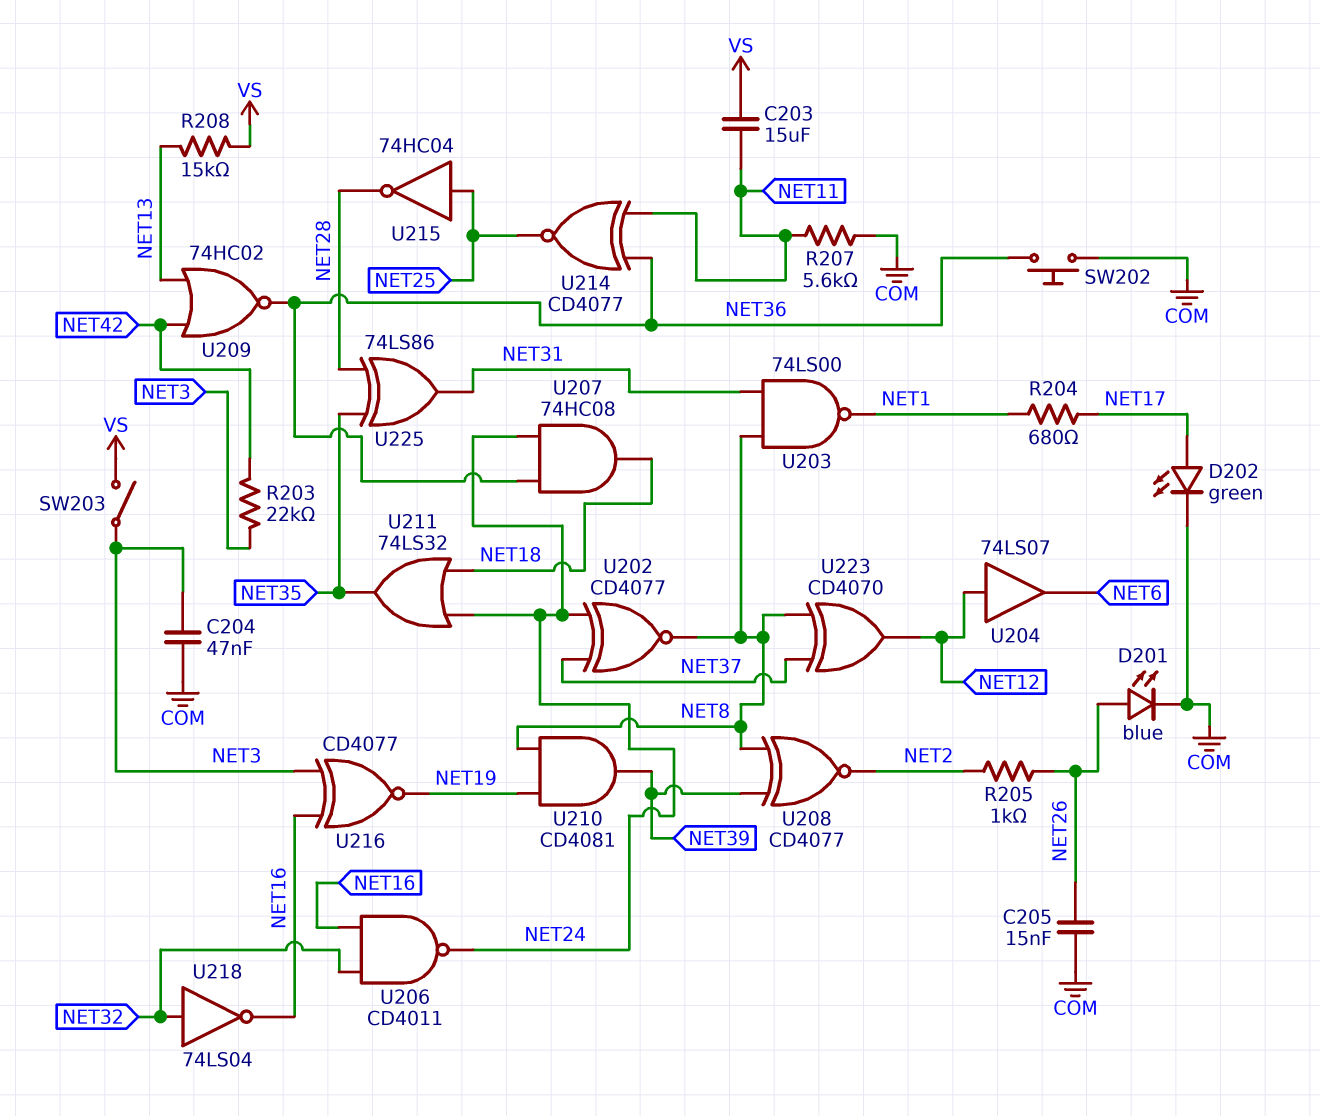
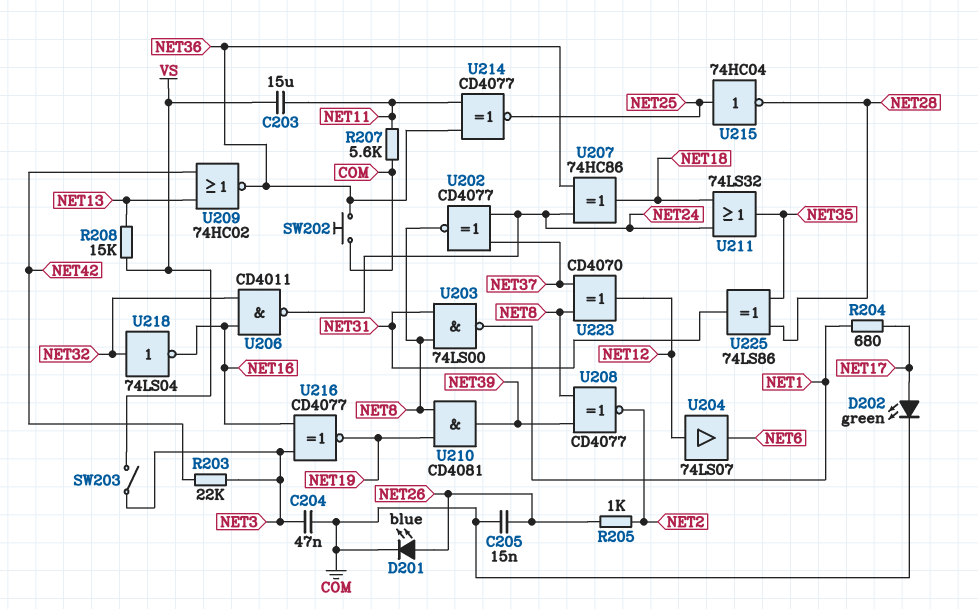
U207: AND 74HC08 (in NET24, in NET36, out NET18) -> XOR 74HC86 (in NET24, in NET36, out NET18)

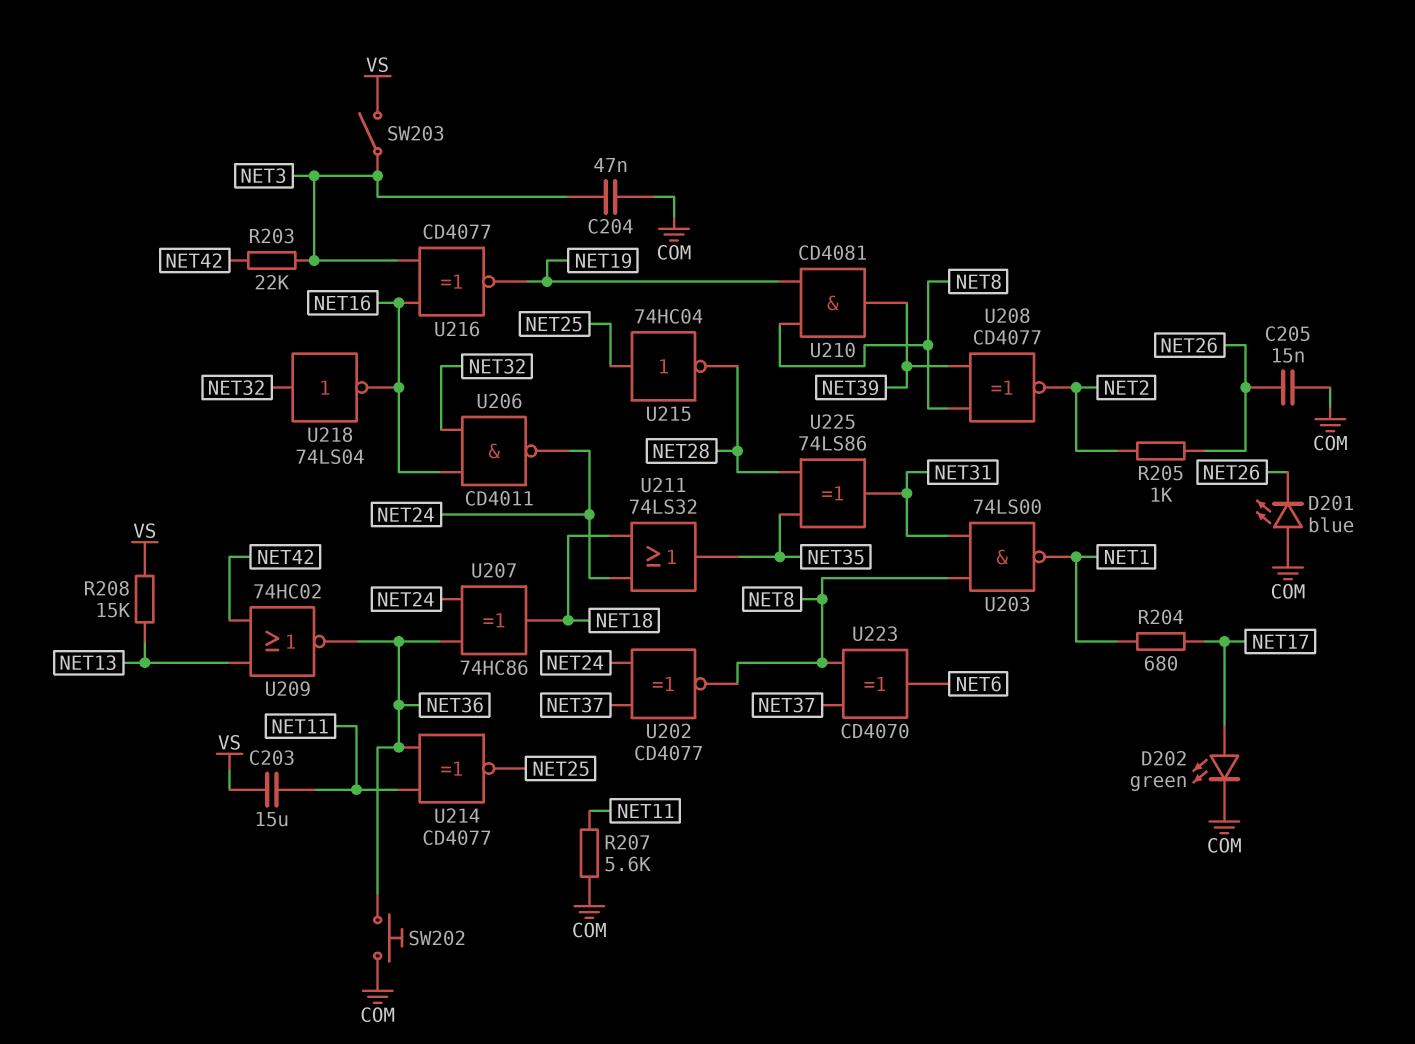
D201: LED blue (A NET26, K COM) -> LED blue (A COM, K NET26)
U204: buffer 74LS07 (in NET12, out NET6) -> none
U223: XOR CD4070 (in NET8, in NET37, out NET12) -> XOR CD4070 (in NET8, in NET37, out NET6)

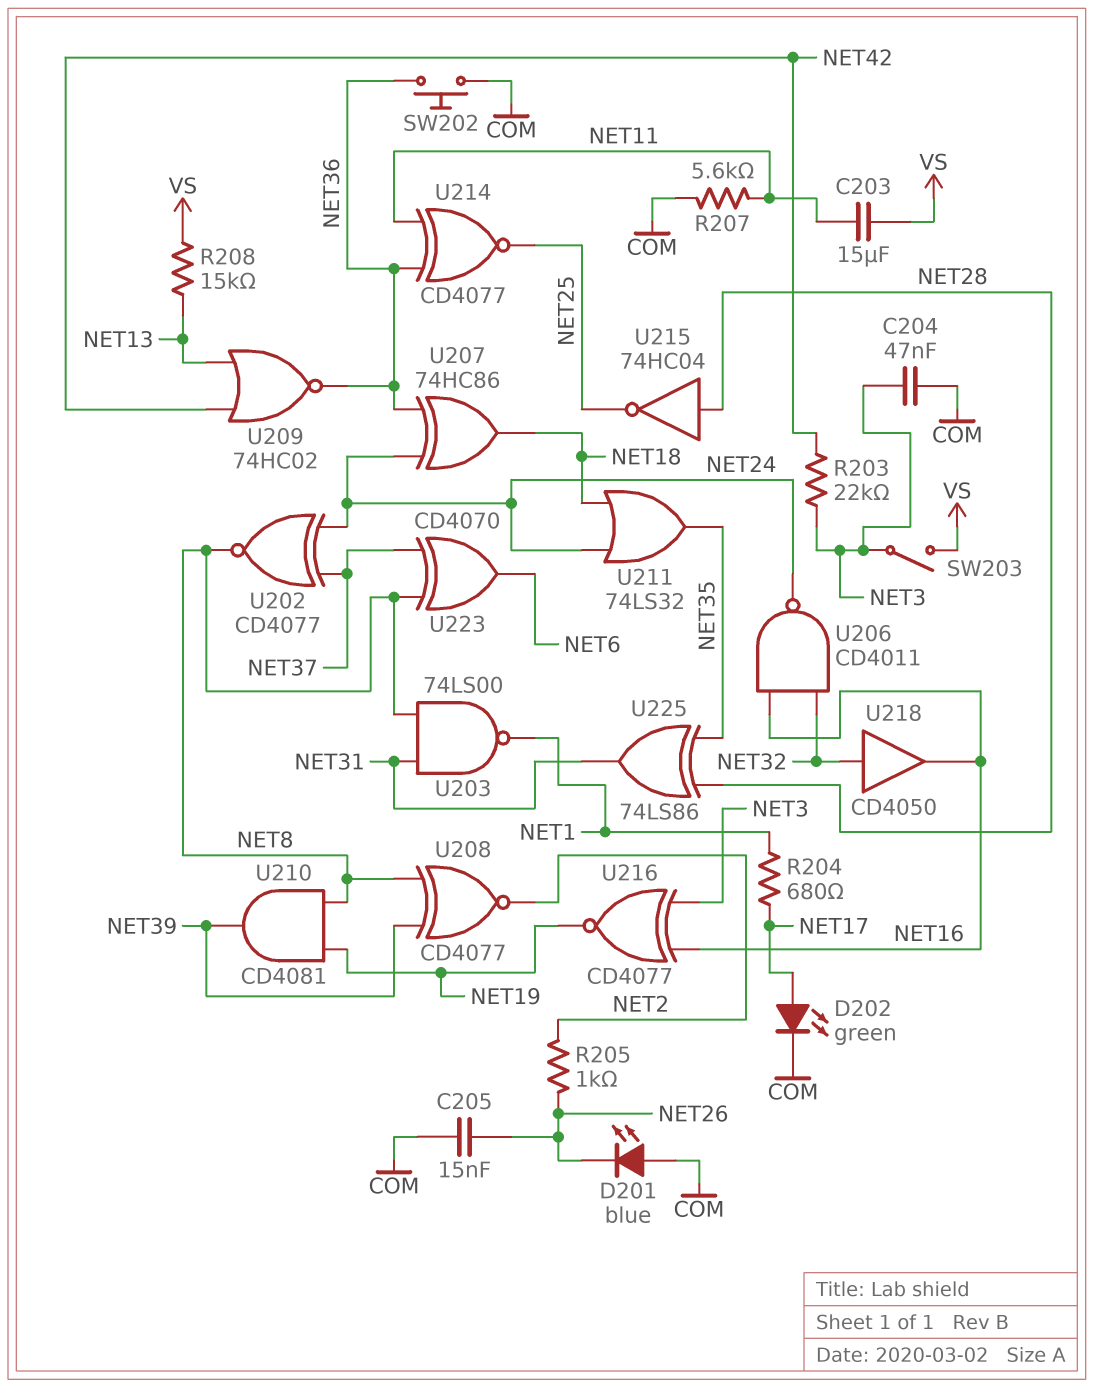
U215: NOT 74HC04 (in NET25, out NET28) -> NOT 74HC04 (in NET28, out NET25)
U218: NOT 74LS04 (in NET32, out NET16) -> buffer CD4050 (in NET32, out NET16)

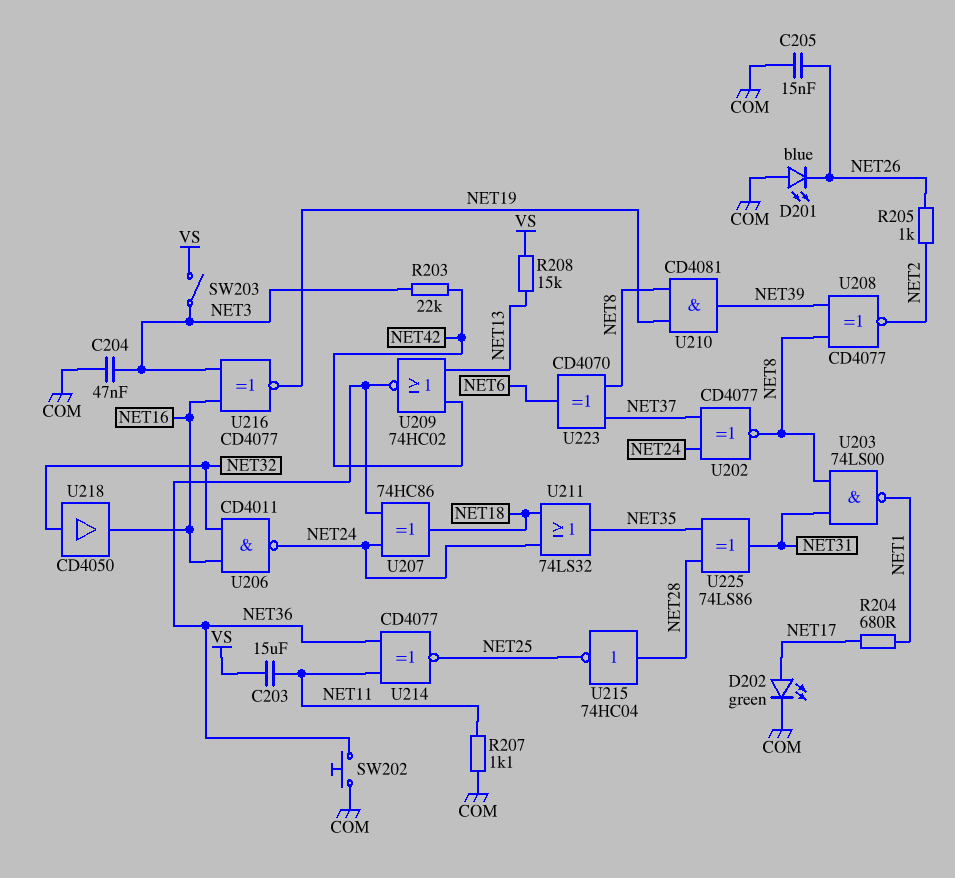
R207: 5.6k (COM, NET11) -> 1.1k (COM, NET11)

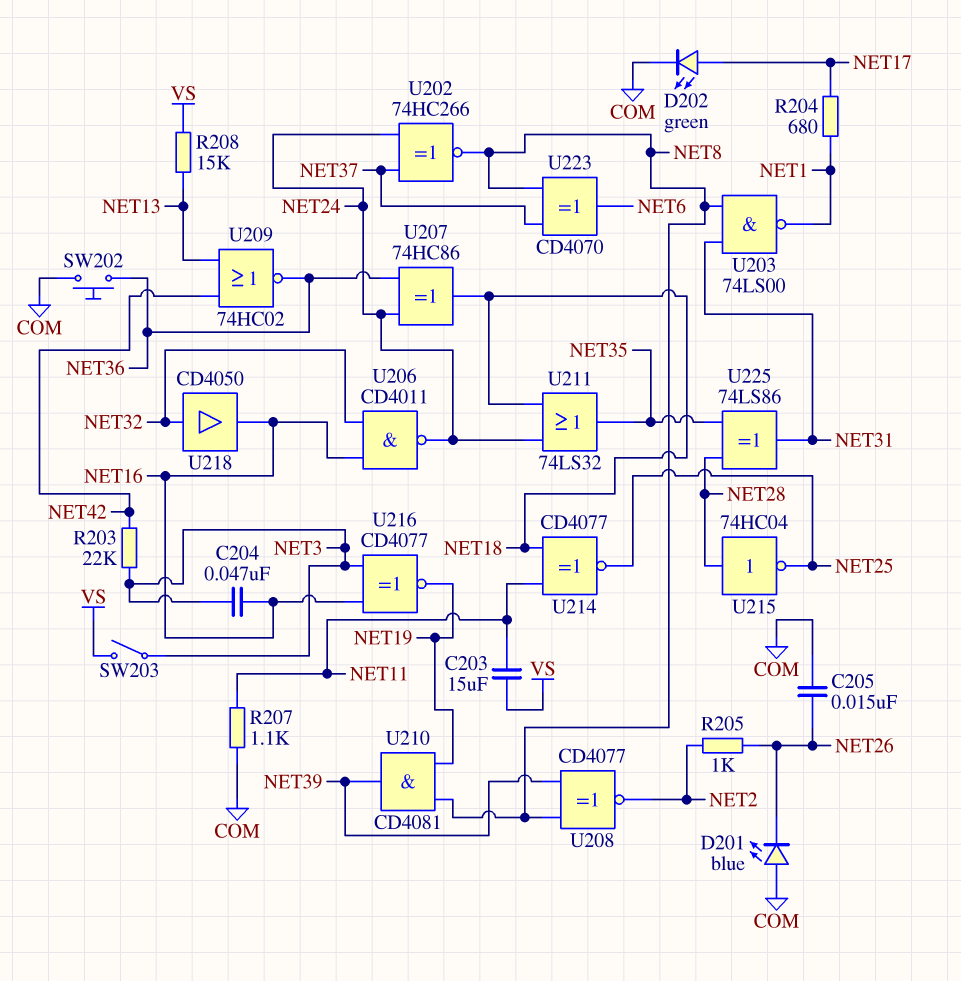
C204: 47nF (COM, NET3) -> 47nF (NET3, NET16)
U202: XNOR CD4077 (in NET24, in NET37, out NET8) -> XNOR 74HC266 (in NET24, in NET37, out NET8)
U214: XNOR CD4077 (in NET11, in NET36, out NET25) -> XNOR CD4077 (in NET11, in NET18, out NET25)

